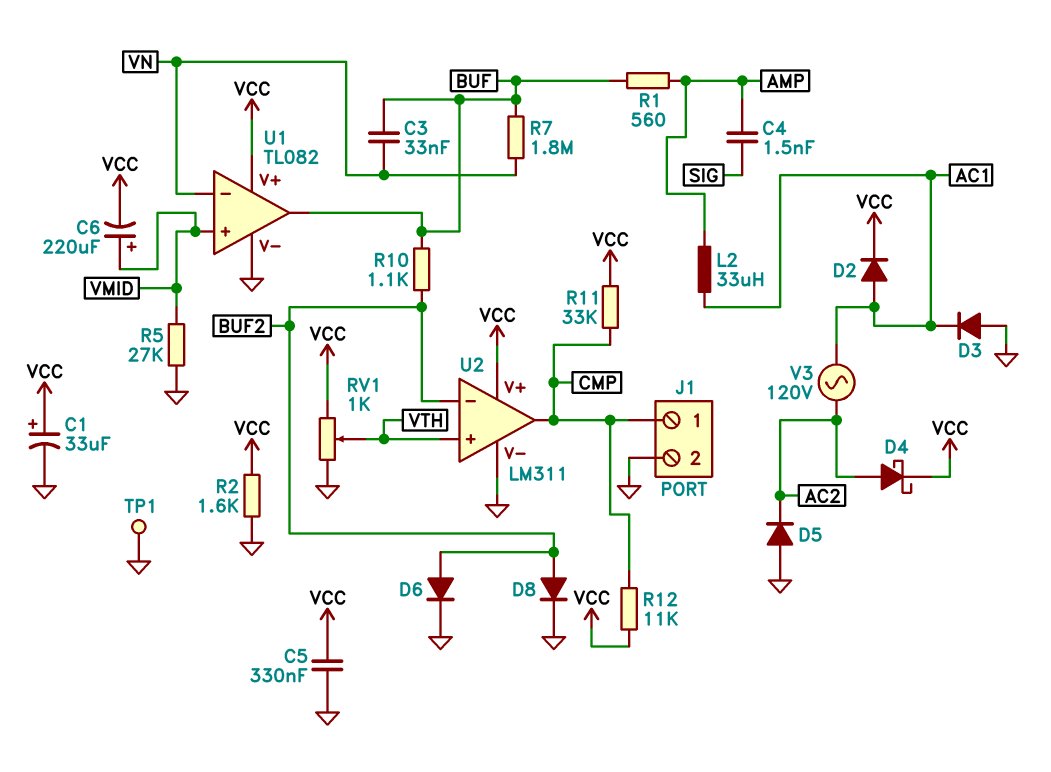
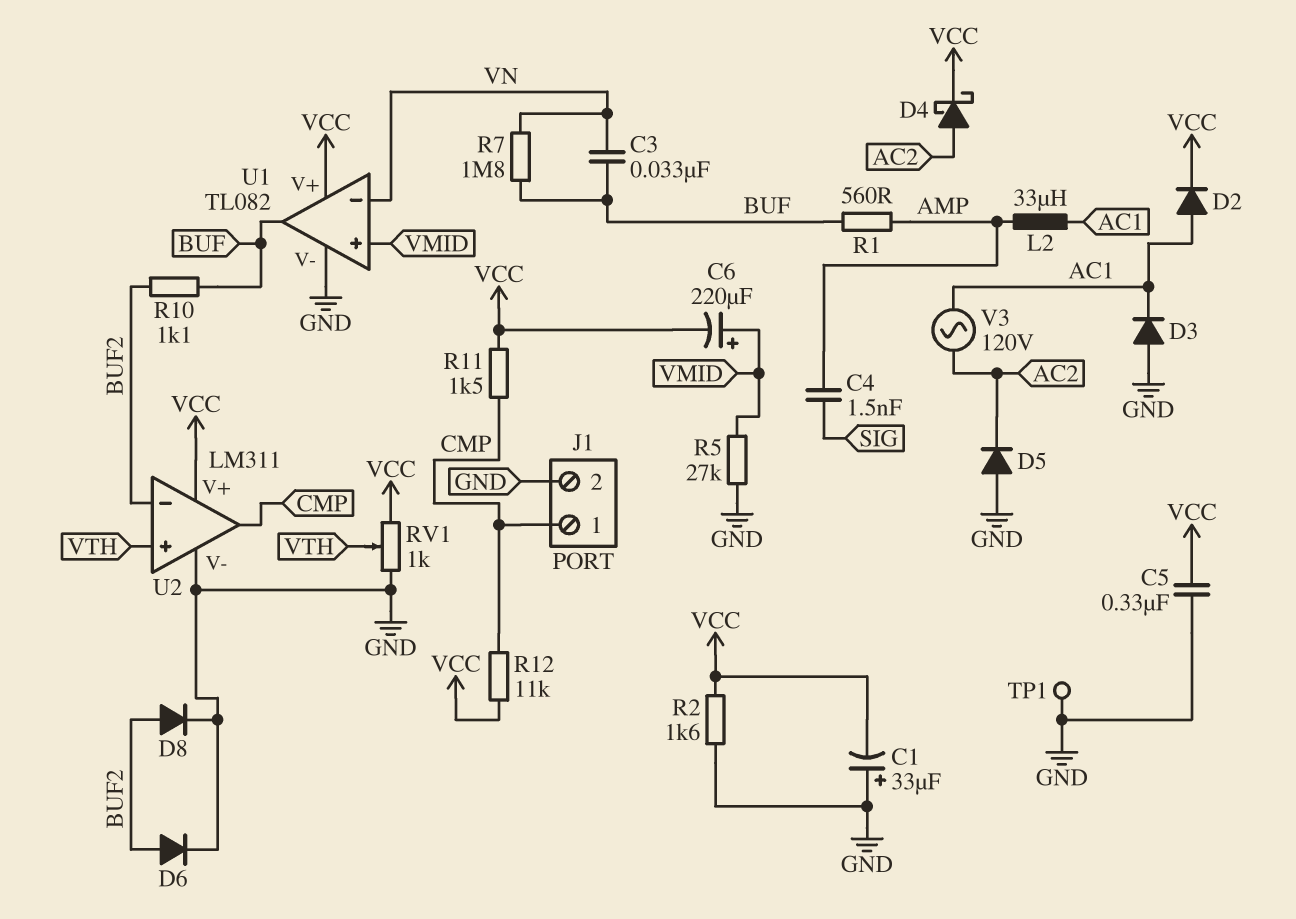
C1: 33uF (plus VCC, minus GND) -> 33uF (plus GND, minus VCC)
R11: 33k (CMP, VCC) -> 1.5k (CMP, VCC)

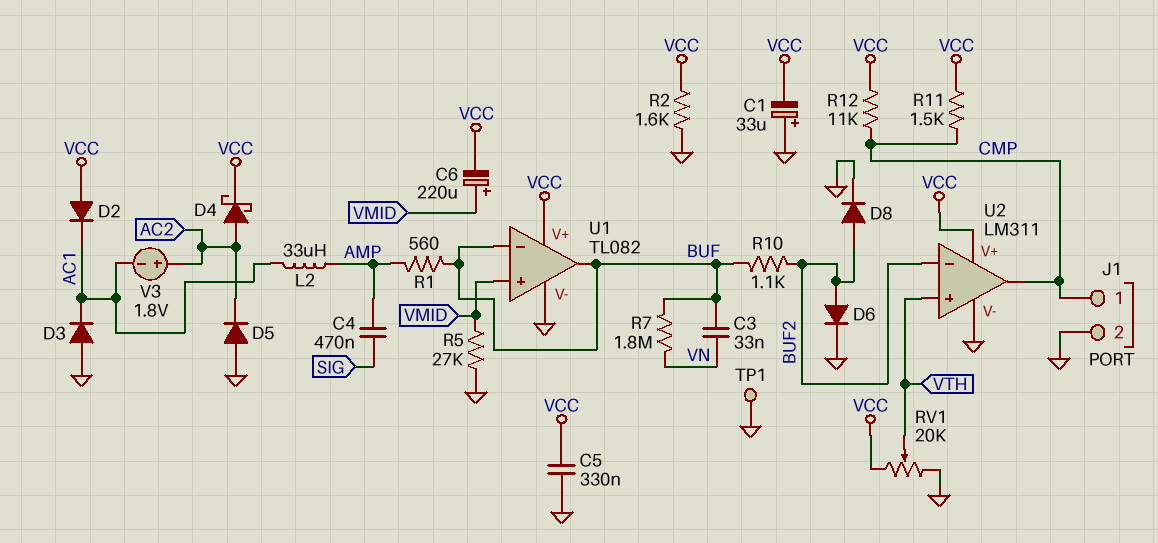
C4: 1.5nF (AMP, SIG) -> 470nF (AMP, SIG)
D2: diode (A AC1, K VCC) -> diode (A VCC, K AC1)
RV1: 1k (GND, VCC, wiper VTH) -> 20k (GND, VCC, wiper VTH)
U1 pin in-: VN -> BUF
V3: AC 120V (AC1, AC2) -> 1.8V (plus AC2, minus AC1)

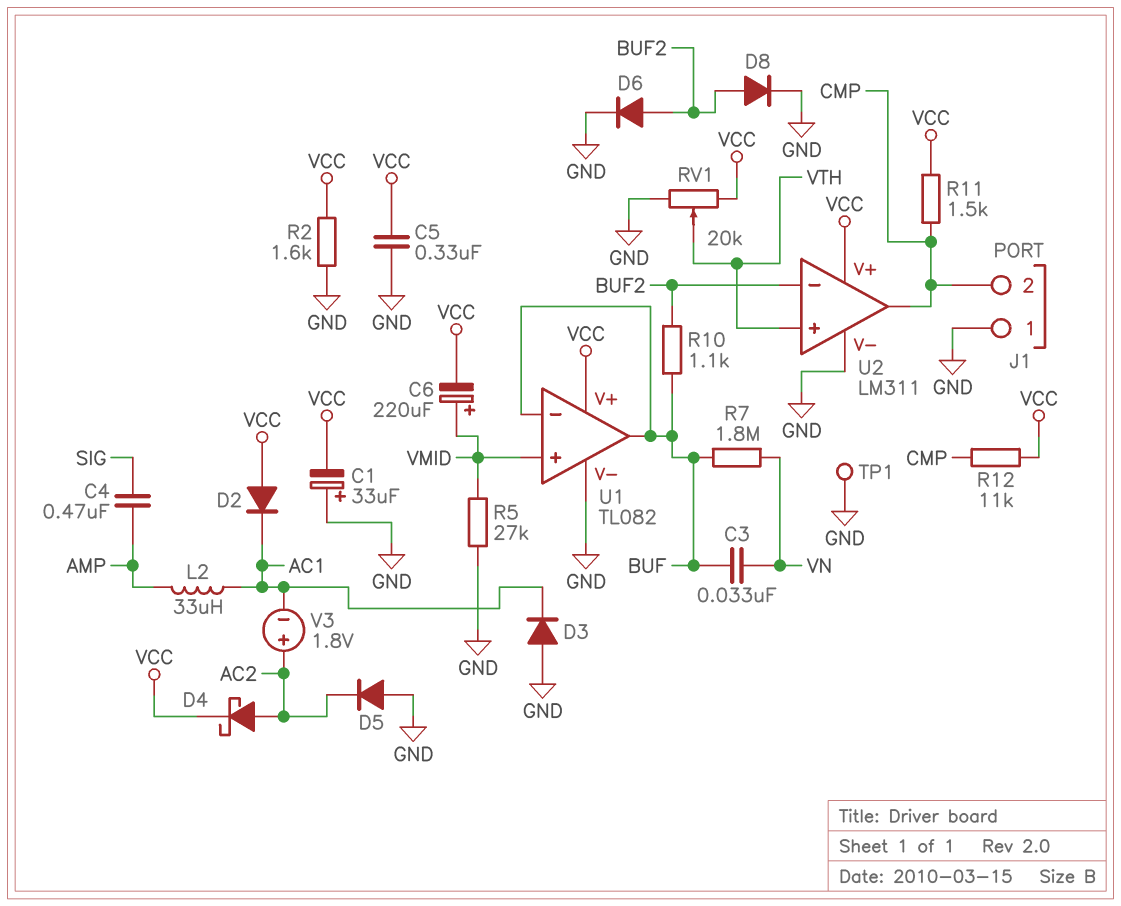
J1 pin 1: CMP -> GND
J1 pin 2: GND -> CMP
R1: 560 (AMP, BUF) -> none

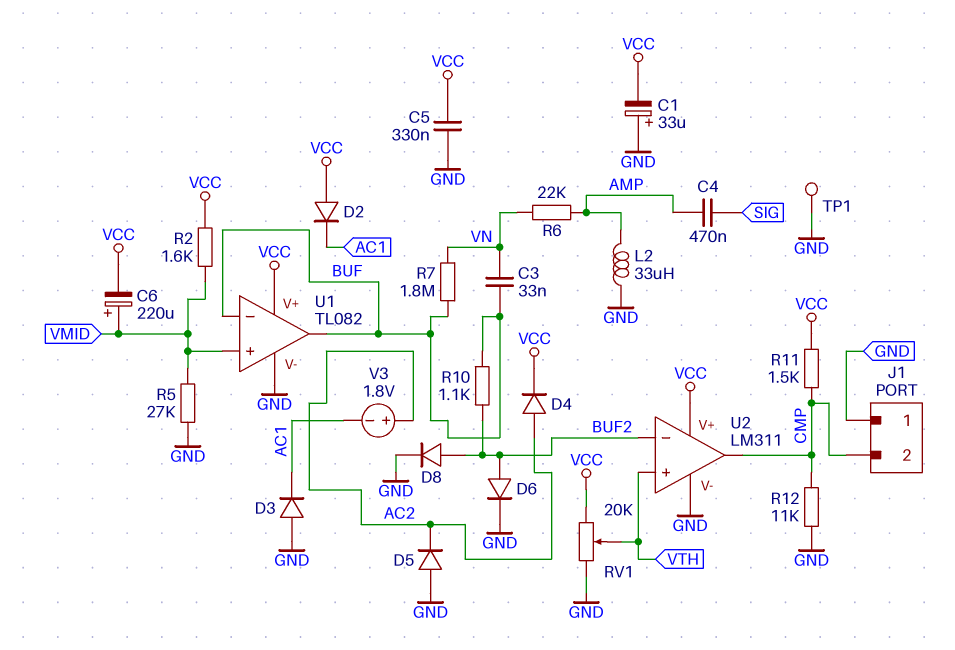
D4: schottky (A AC2, K VCC) -> diode (A AC2, K VCC)
L2: 33uH (AC1, AMP) -> 33uH (AMP, GND)
R2: 1.6k (GND, VCC) -> 1.6k (VCC, VMID)
R6: none -> 22k (AMP, VN)
R12: 11k (CMP, VCC) -> 11k (CMP, GND)

